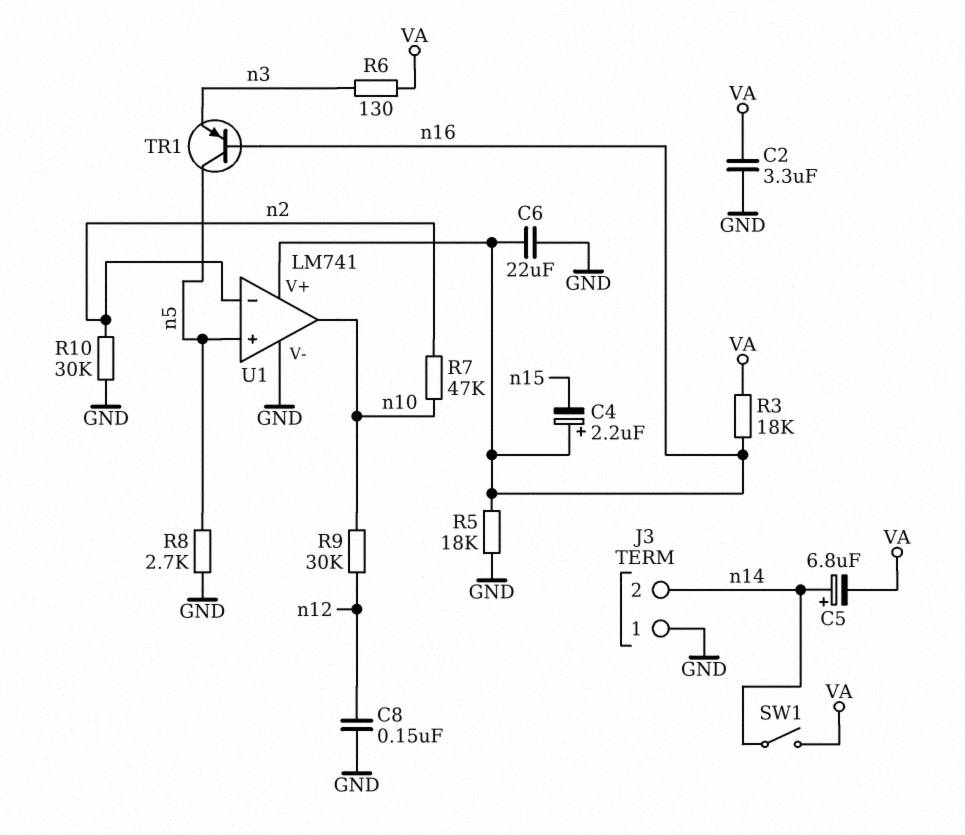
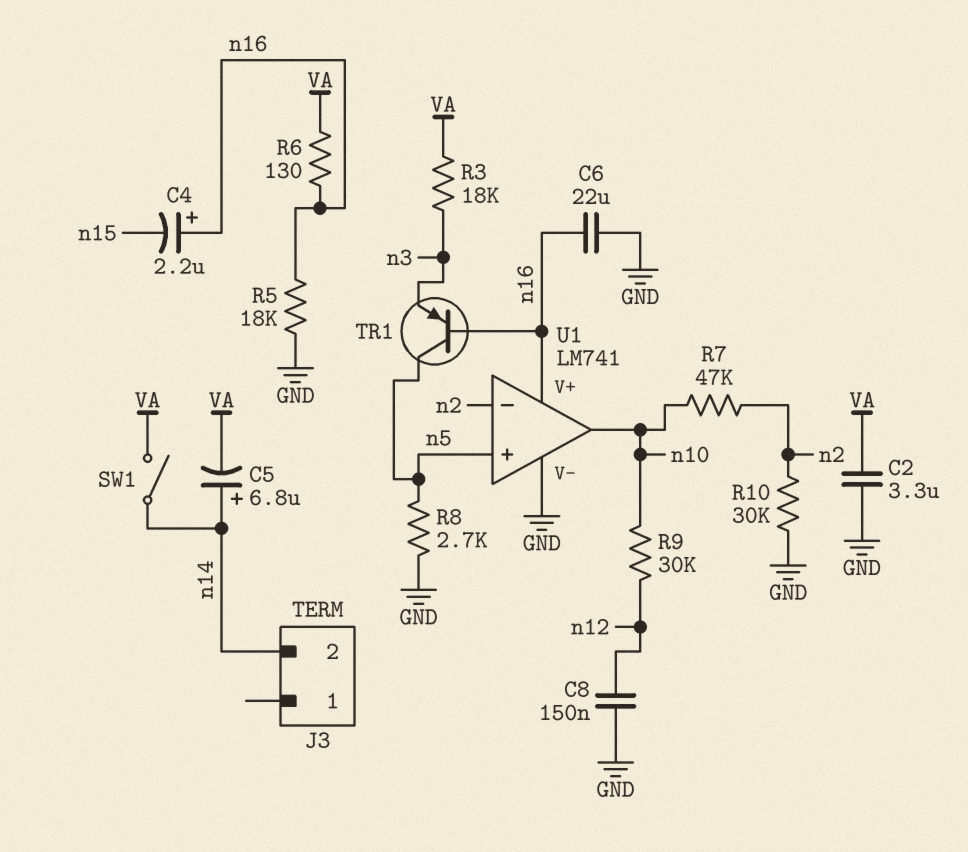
J3 pin 1: GND -> none
R3: 18k (VA, n16) -> 18k (VA, n3)
R6: 130 (VA, n3) -> 130 (VA, n16)

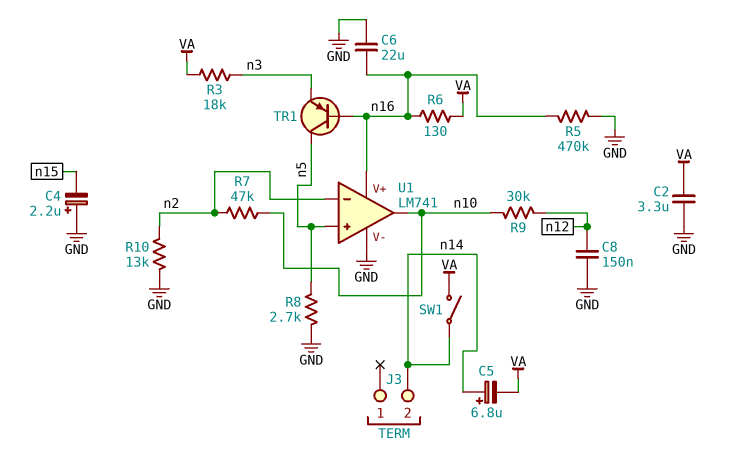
C4: 2.2uF (plus n16, minus n15) -> 2.2uF (plus GND, minus n15)
R5: 18k (GND, n16) -> 470k (GND, n16)
R10: 30k (GND, n2) -> 13k (GND, n2)

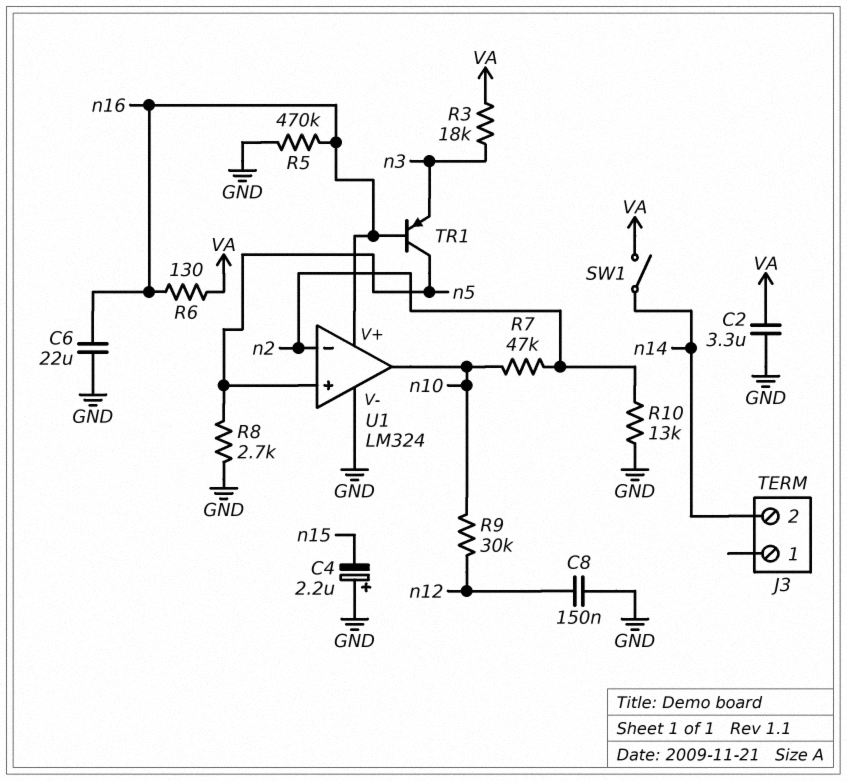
C5: 6.8uF (plus n14, minus VA) -> none
U1: LM741 -> LM324

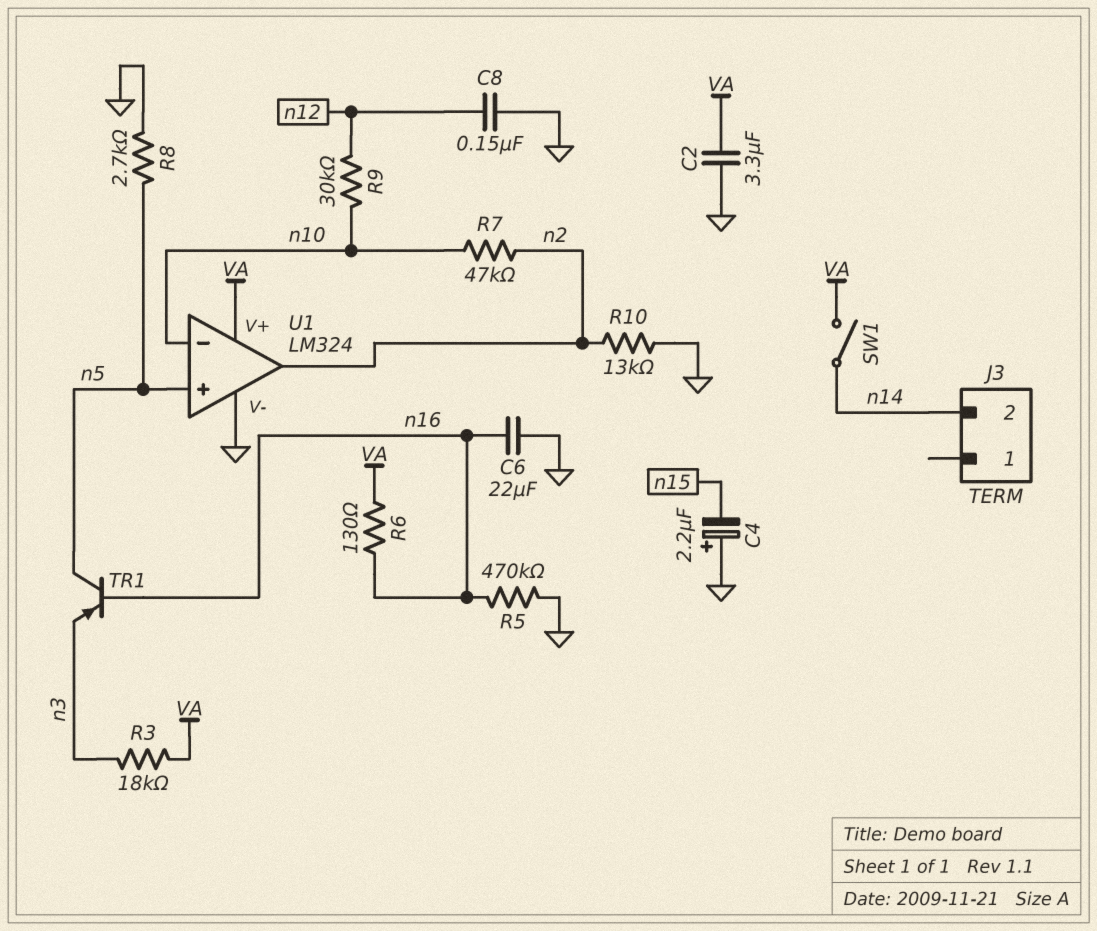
U1 pin V+: n16 -> VA
U1 pin in-: n2 -> n10
U1 pin out: n10 -> n2

